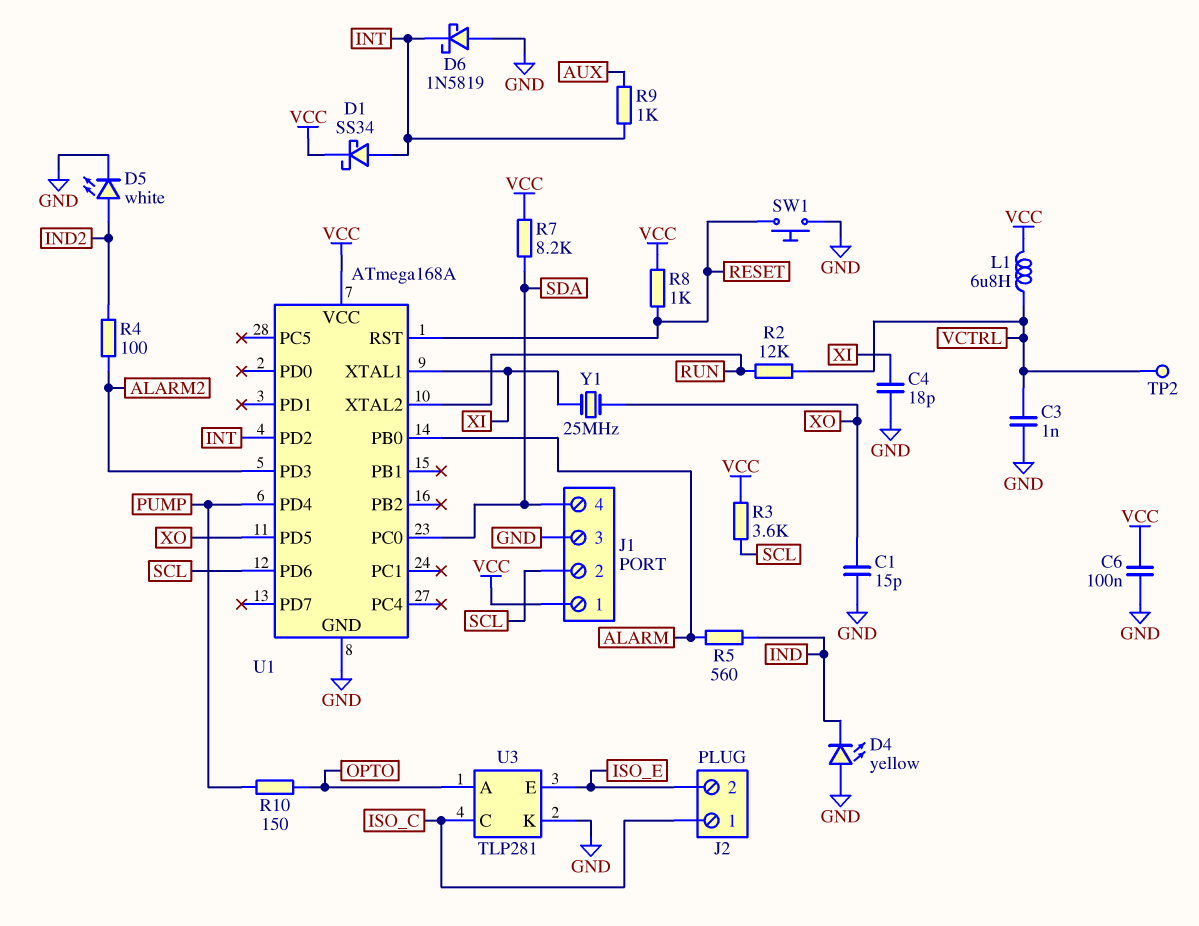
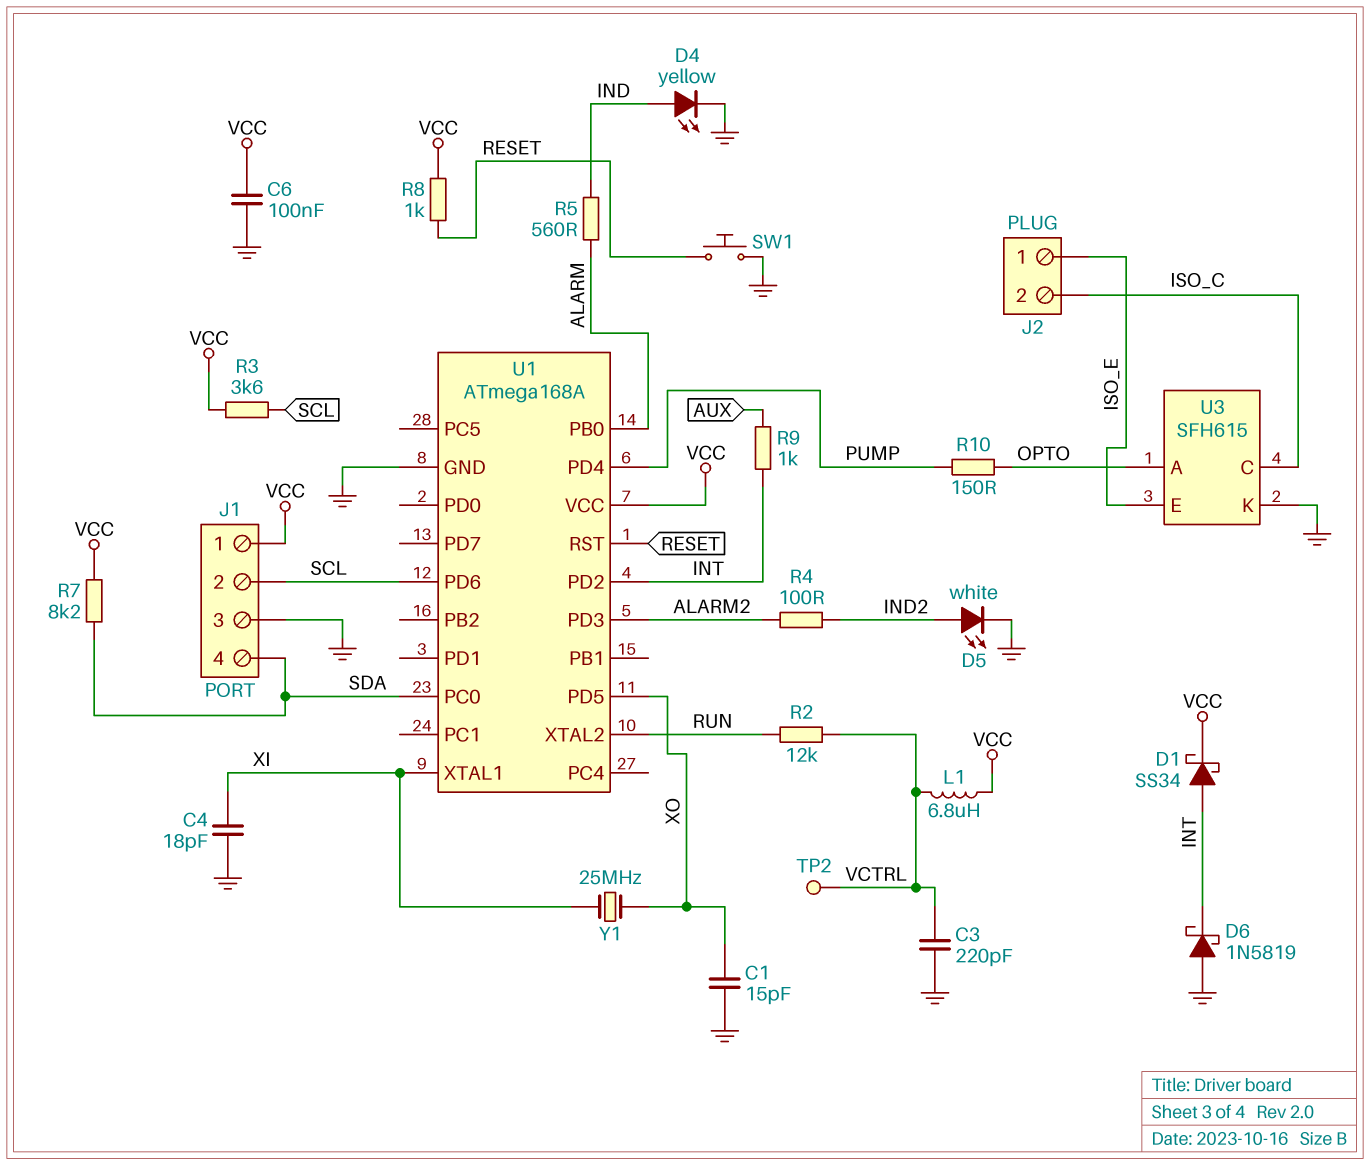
C3: 1nF (GND, VCTRL) -> 220pF (GND, VCTRL)
D4: LED yellow (A GND, K IND) -> LED yellow (A IND, K GND)
J2 pin 1: ISO_C -> ISO_E
J2 pin 2: ISO_E -> ISO_C
U3: TLP281 -> SFH615

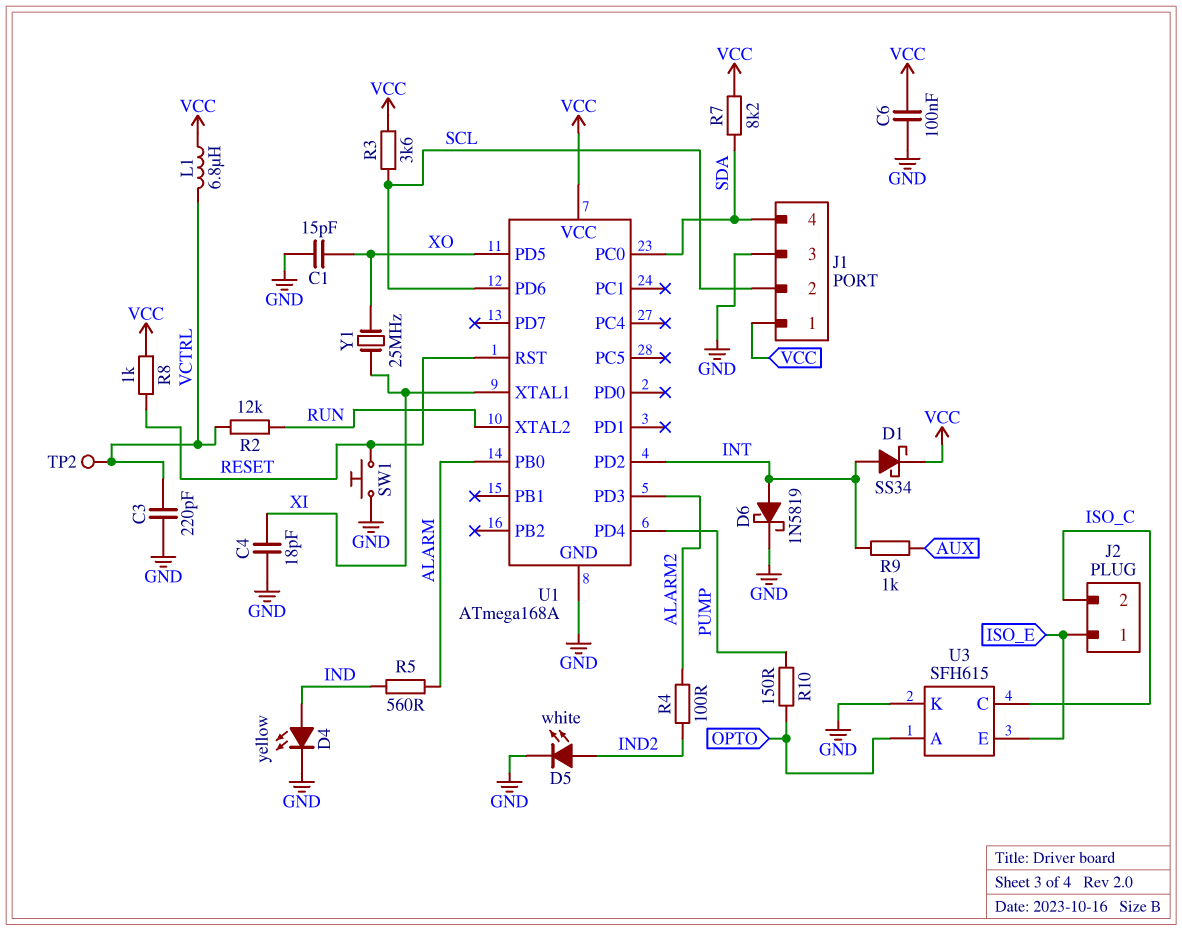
D6: schottky 1N5819 (A GND, K INT) -> schottky 1N5819 (A INT, K GND)

